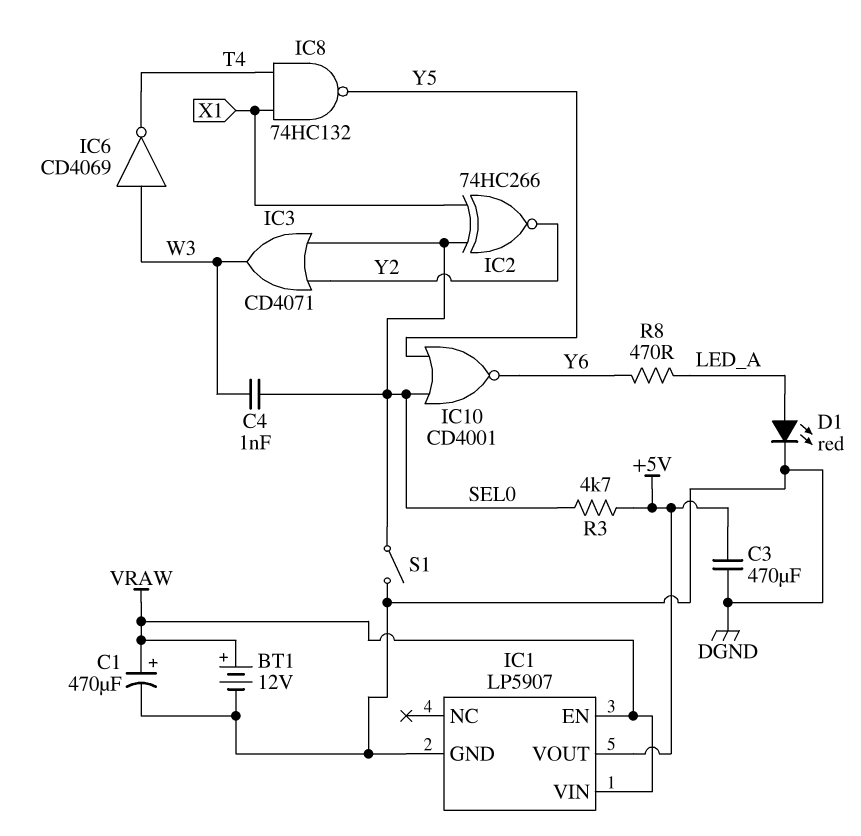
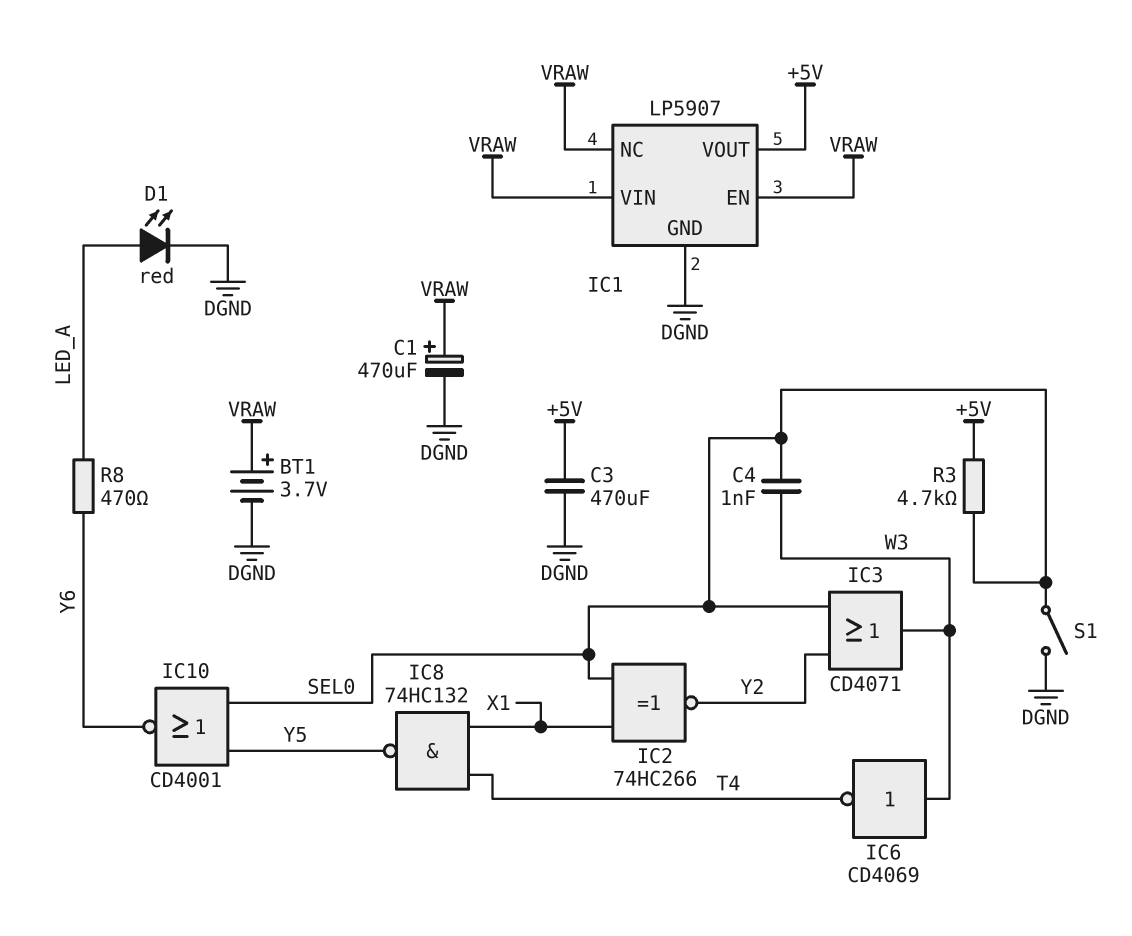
BT1: 12V (plus VRAW, minus DGND) -> 3.7V (plus VRAW, minus DGND)
IC1 pin NC: none -> VRAW

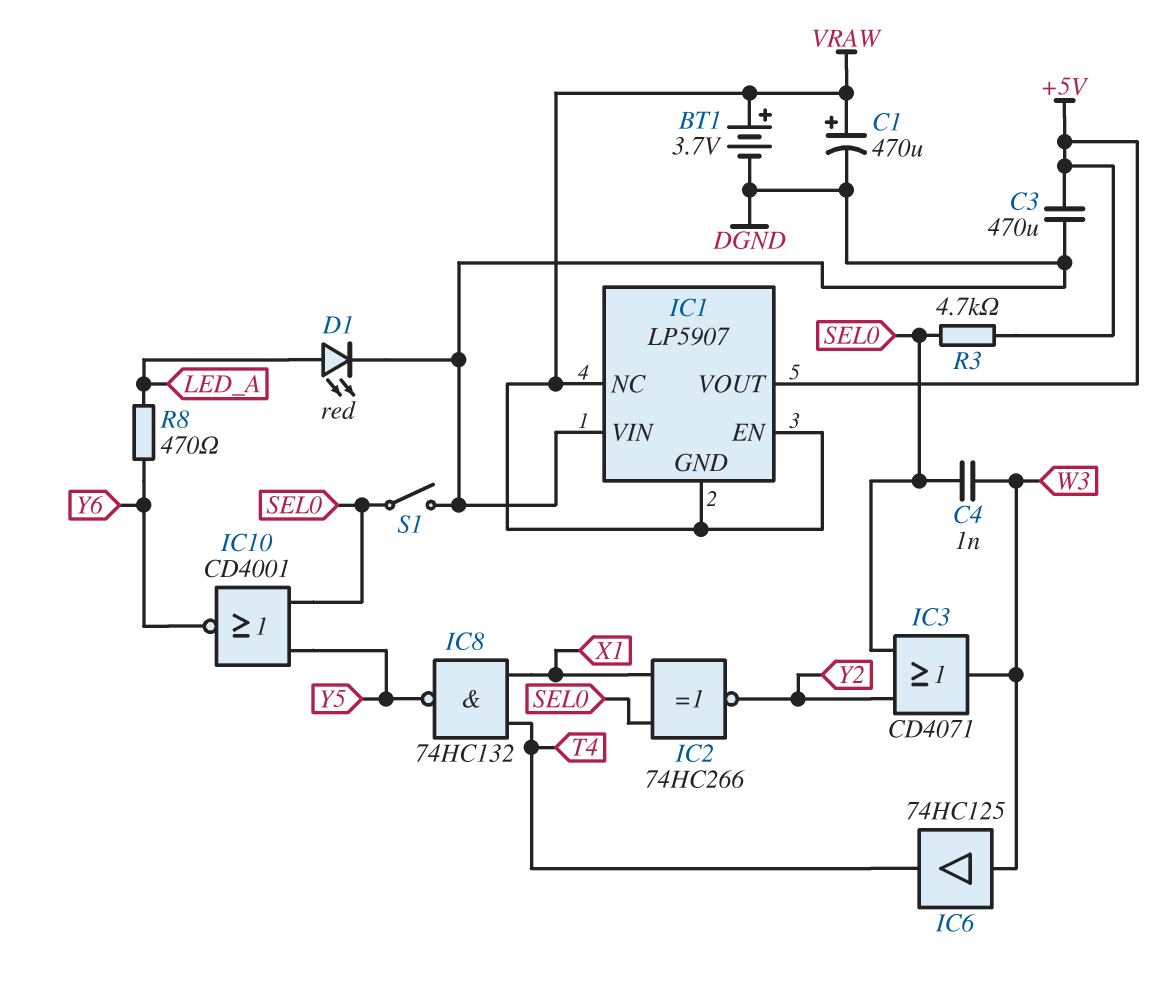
IC1 pin GND: DGND -> VRAW
IC1 pin VIN: VRAW -> DGND
IC6: NOT CD4069 (in W3, out T4) -> buffer 74HC125 (in W3, out T4)

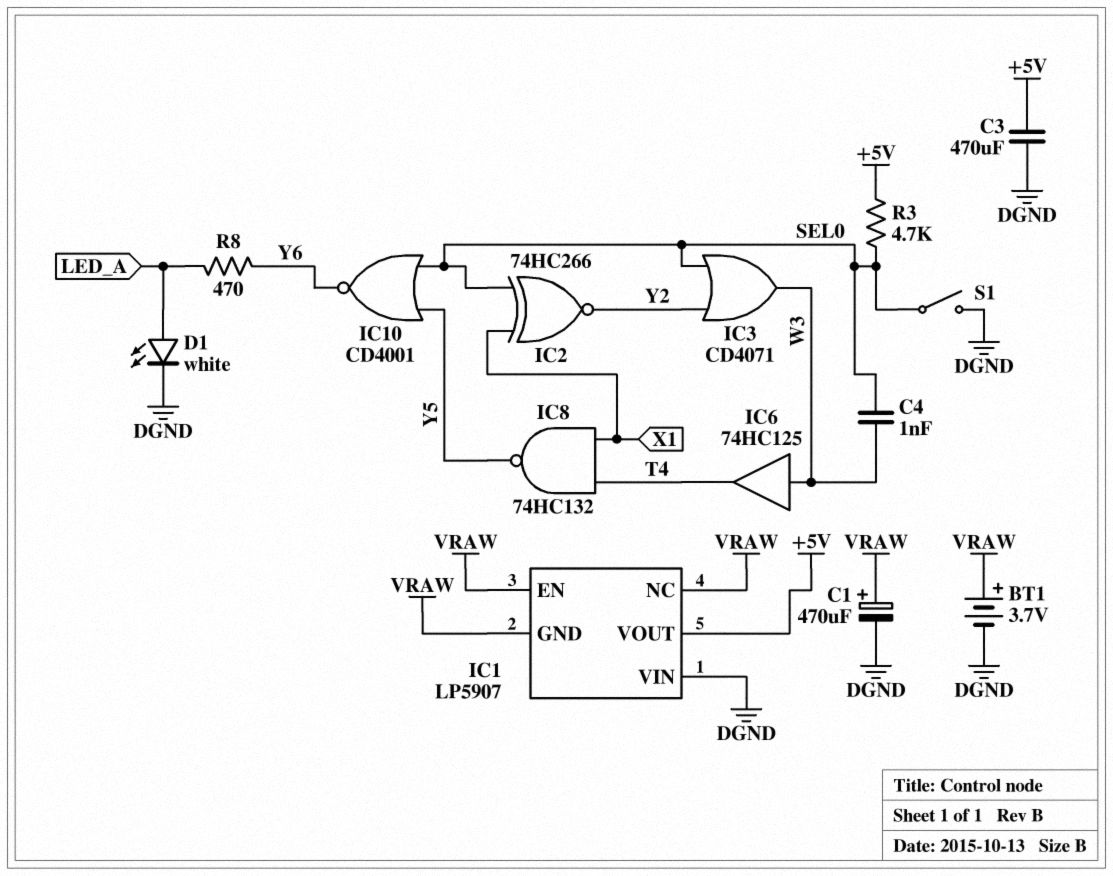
D1: LED red (A LED_A, K DGND) -> LED white (A LED_A, K DGND)

